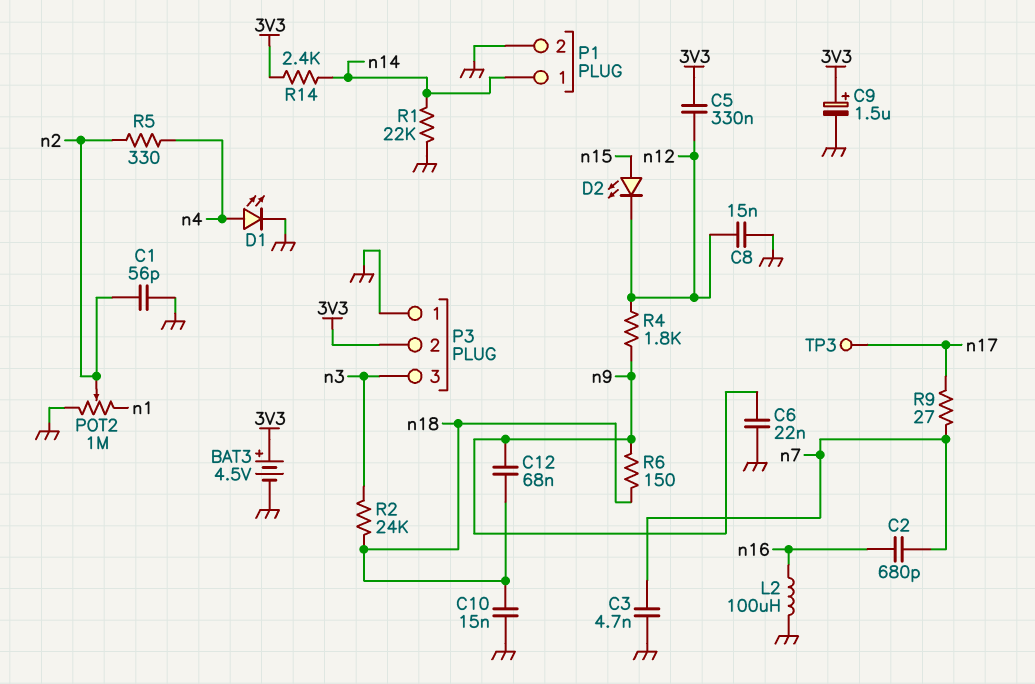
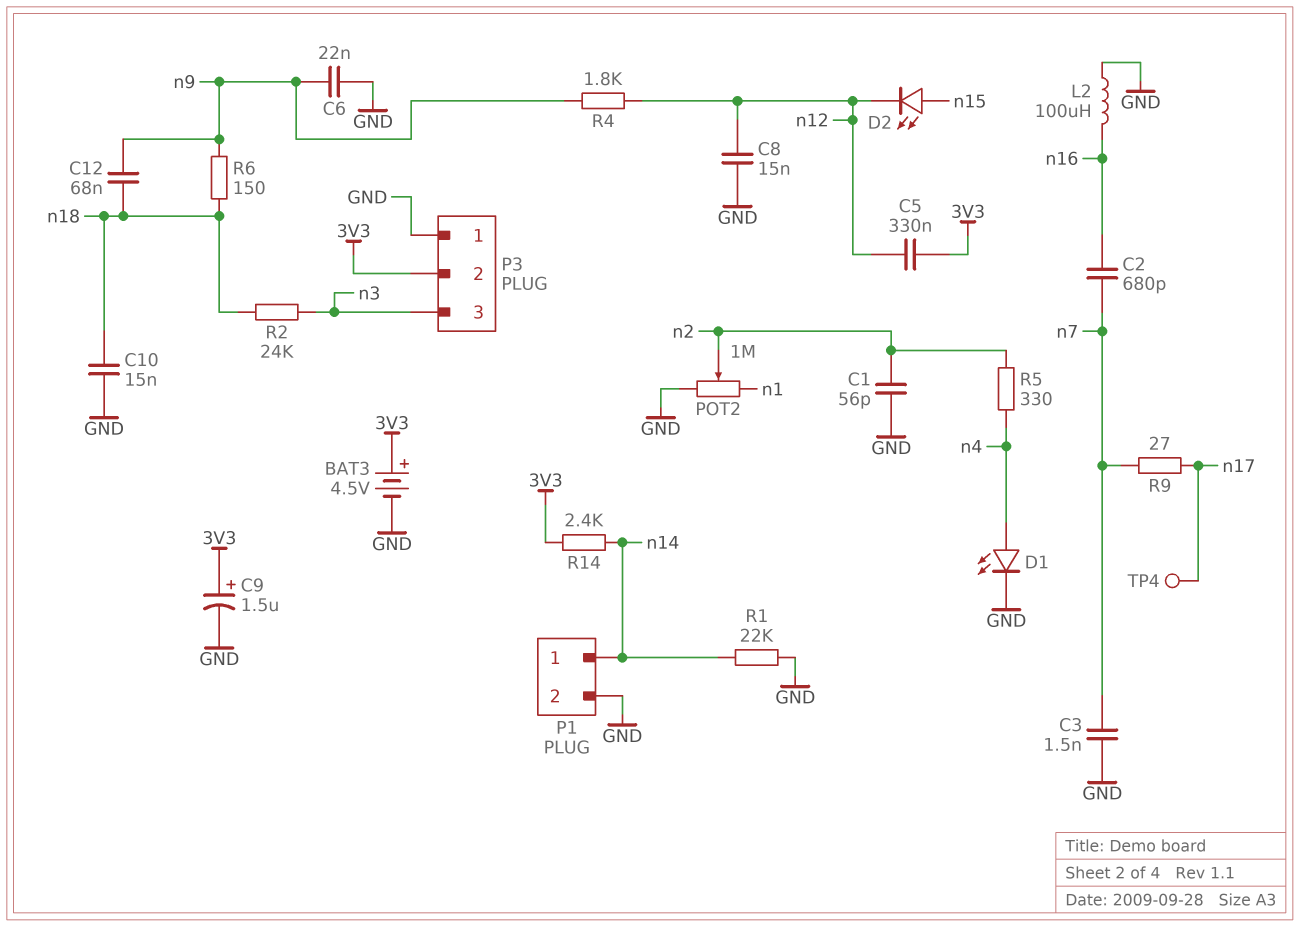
C3: 4.7nF (GND, n7) -> 1.5nF (GND, n7)
TP3: test point (n17) -> none
TP4: none -> test point (n17)

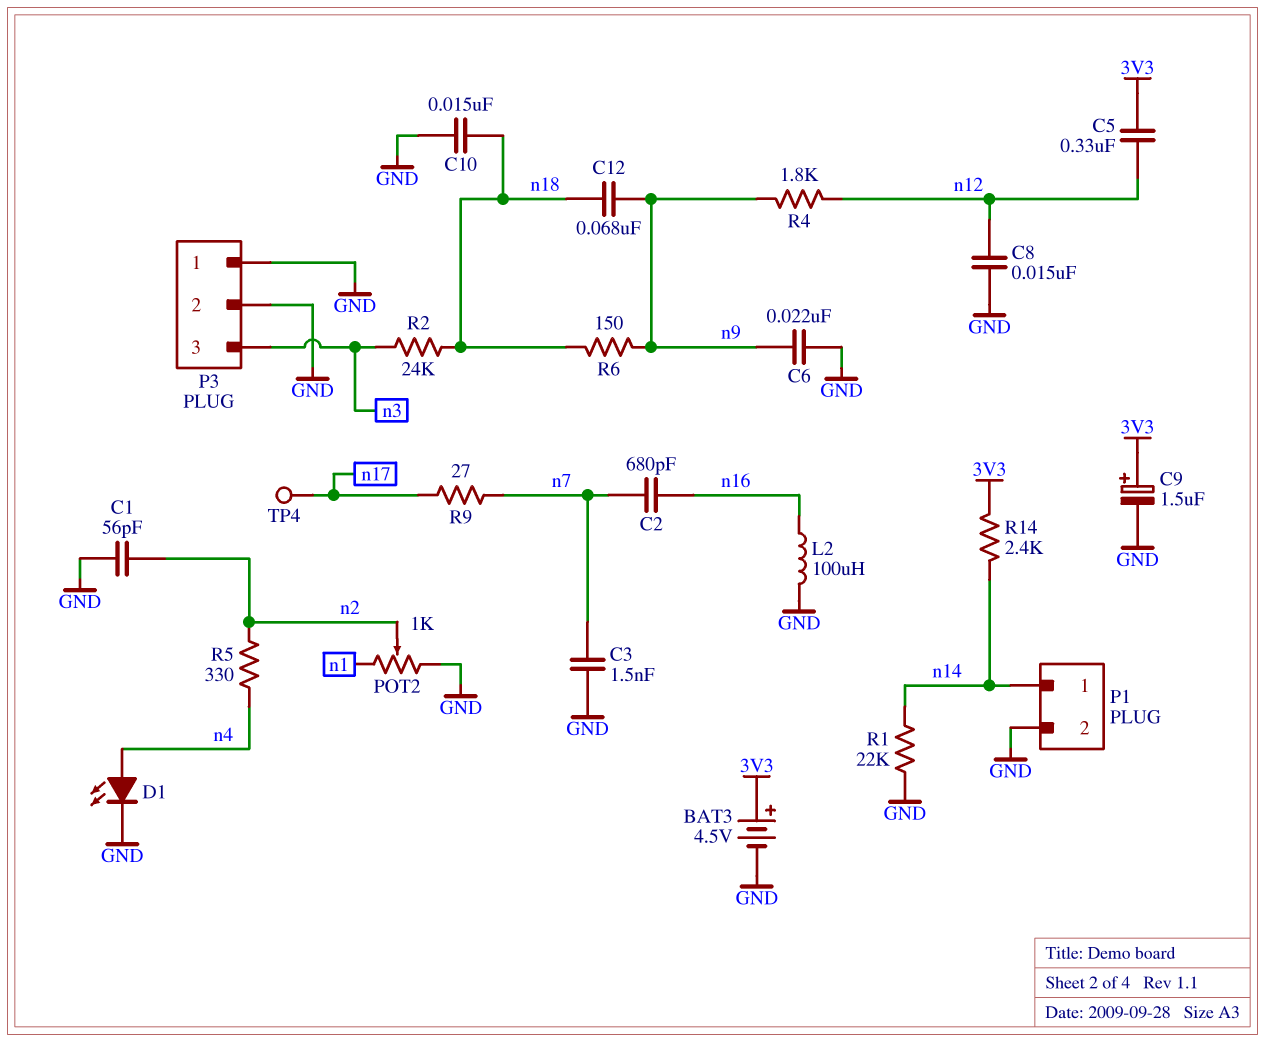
D2: LED (A n15, K n12) -> none
P3 pin 2: 3V3 -> GND
POT2: 1M (GND, n1, wiper n2) -> 1k (GND, n1, wiper n2)

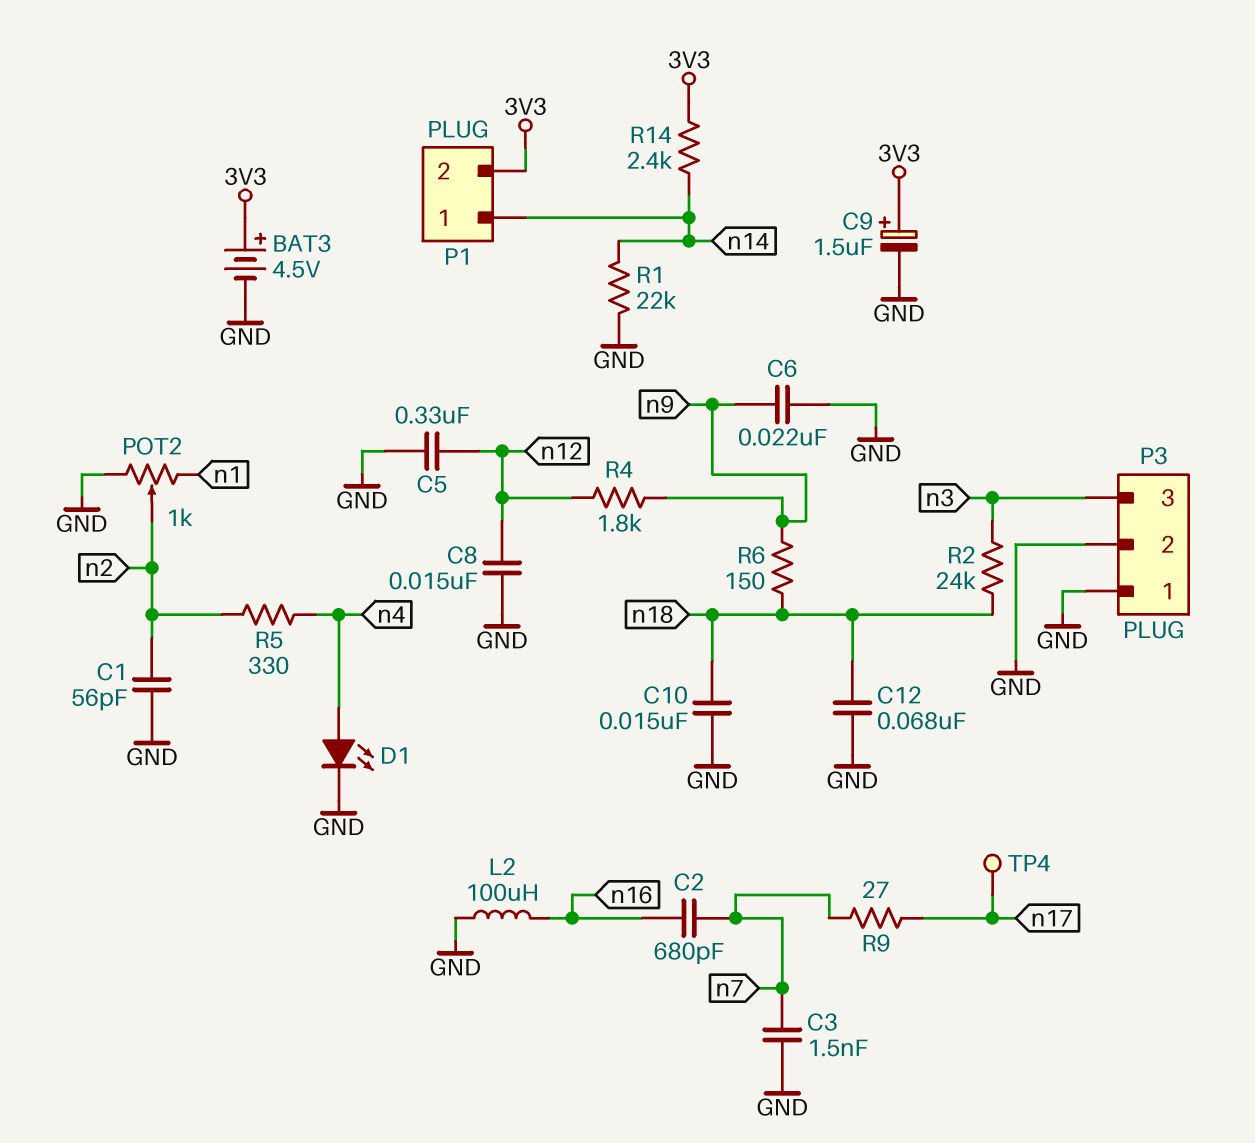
C5: 330nF (3V3, n12) -> 330nF (GND, n12)
C12: 68nF (n9, n18) -> 68nF (GND, n18)
P1 pin 2: GND -> 3V3

